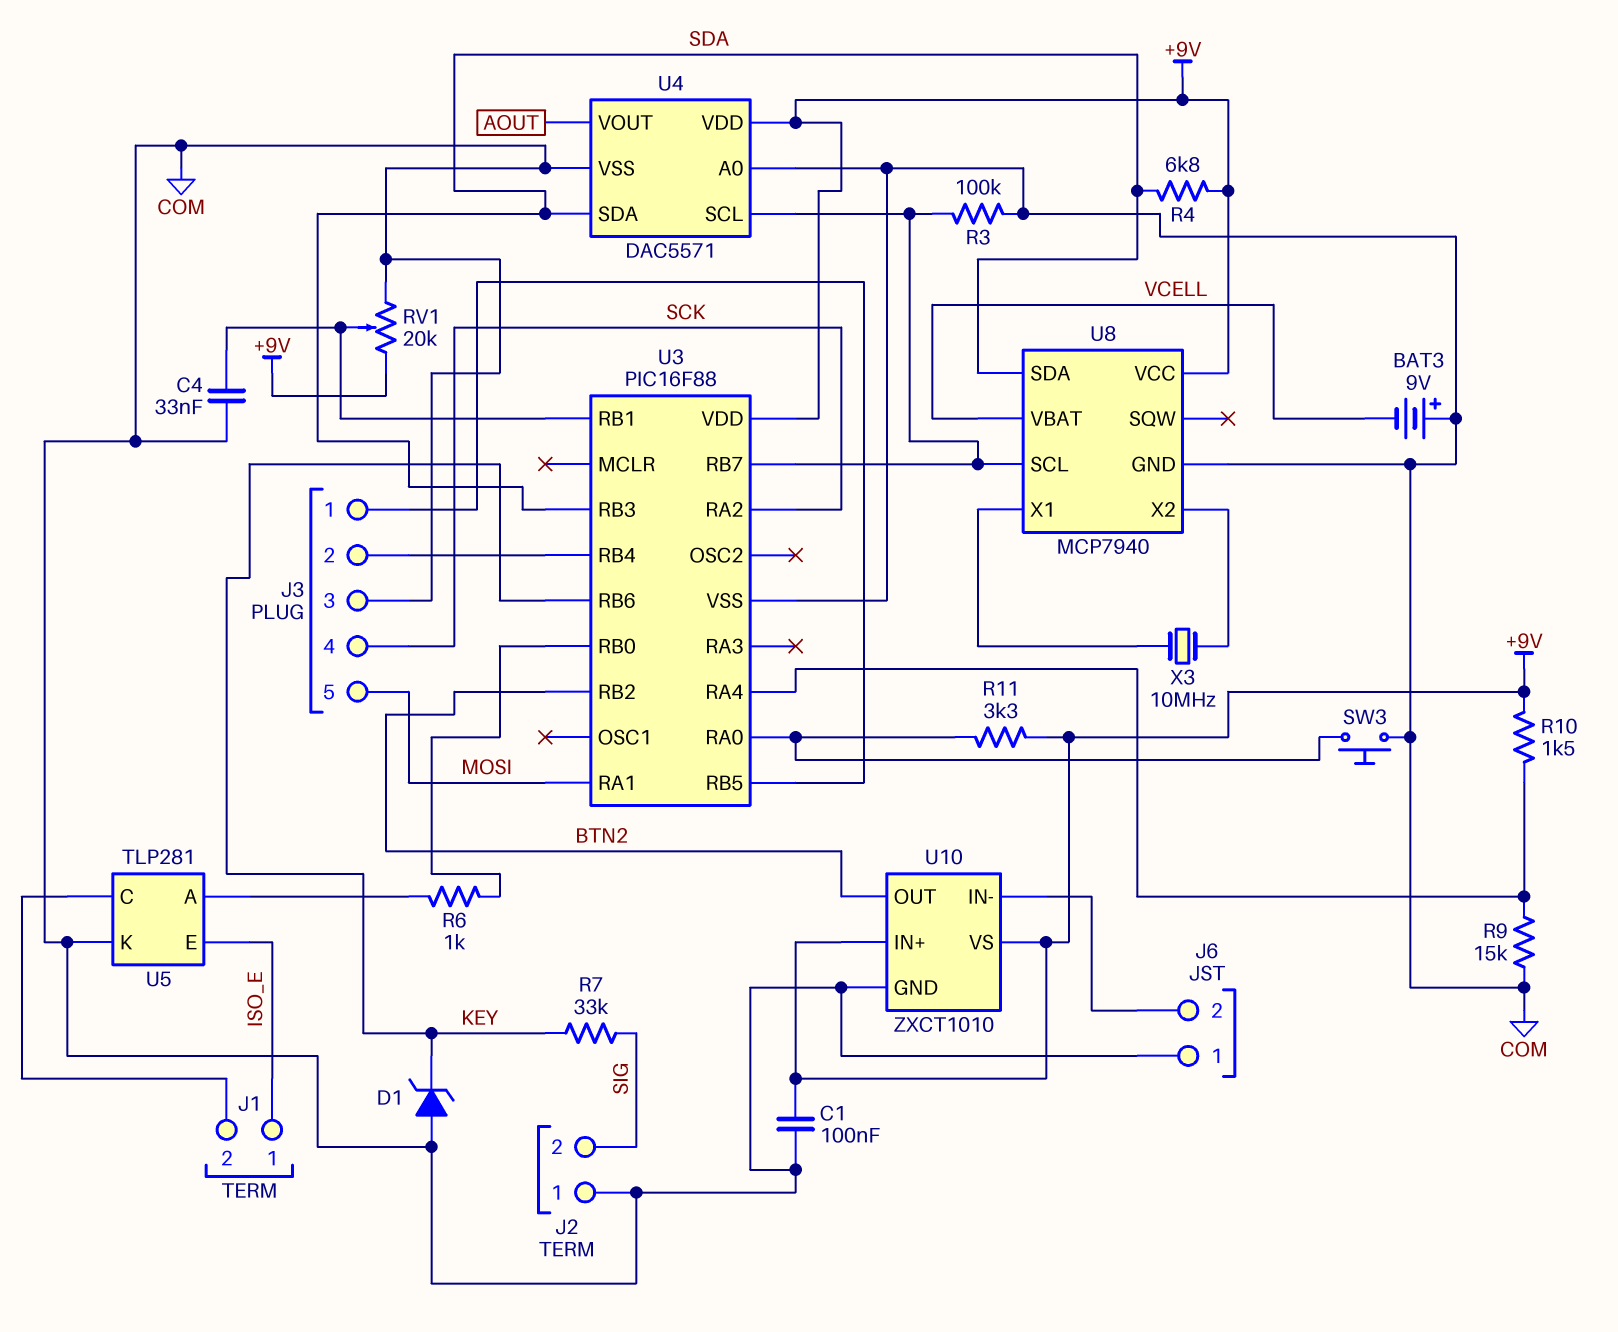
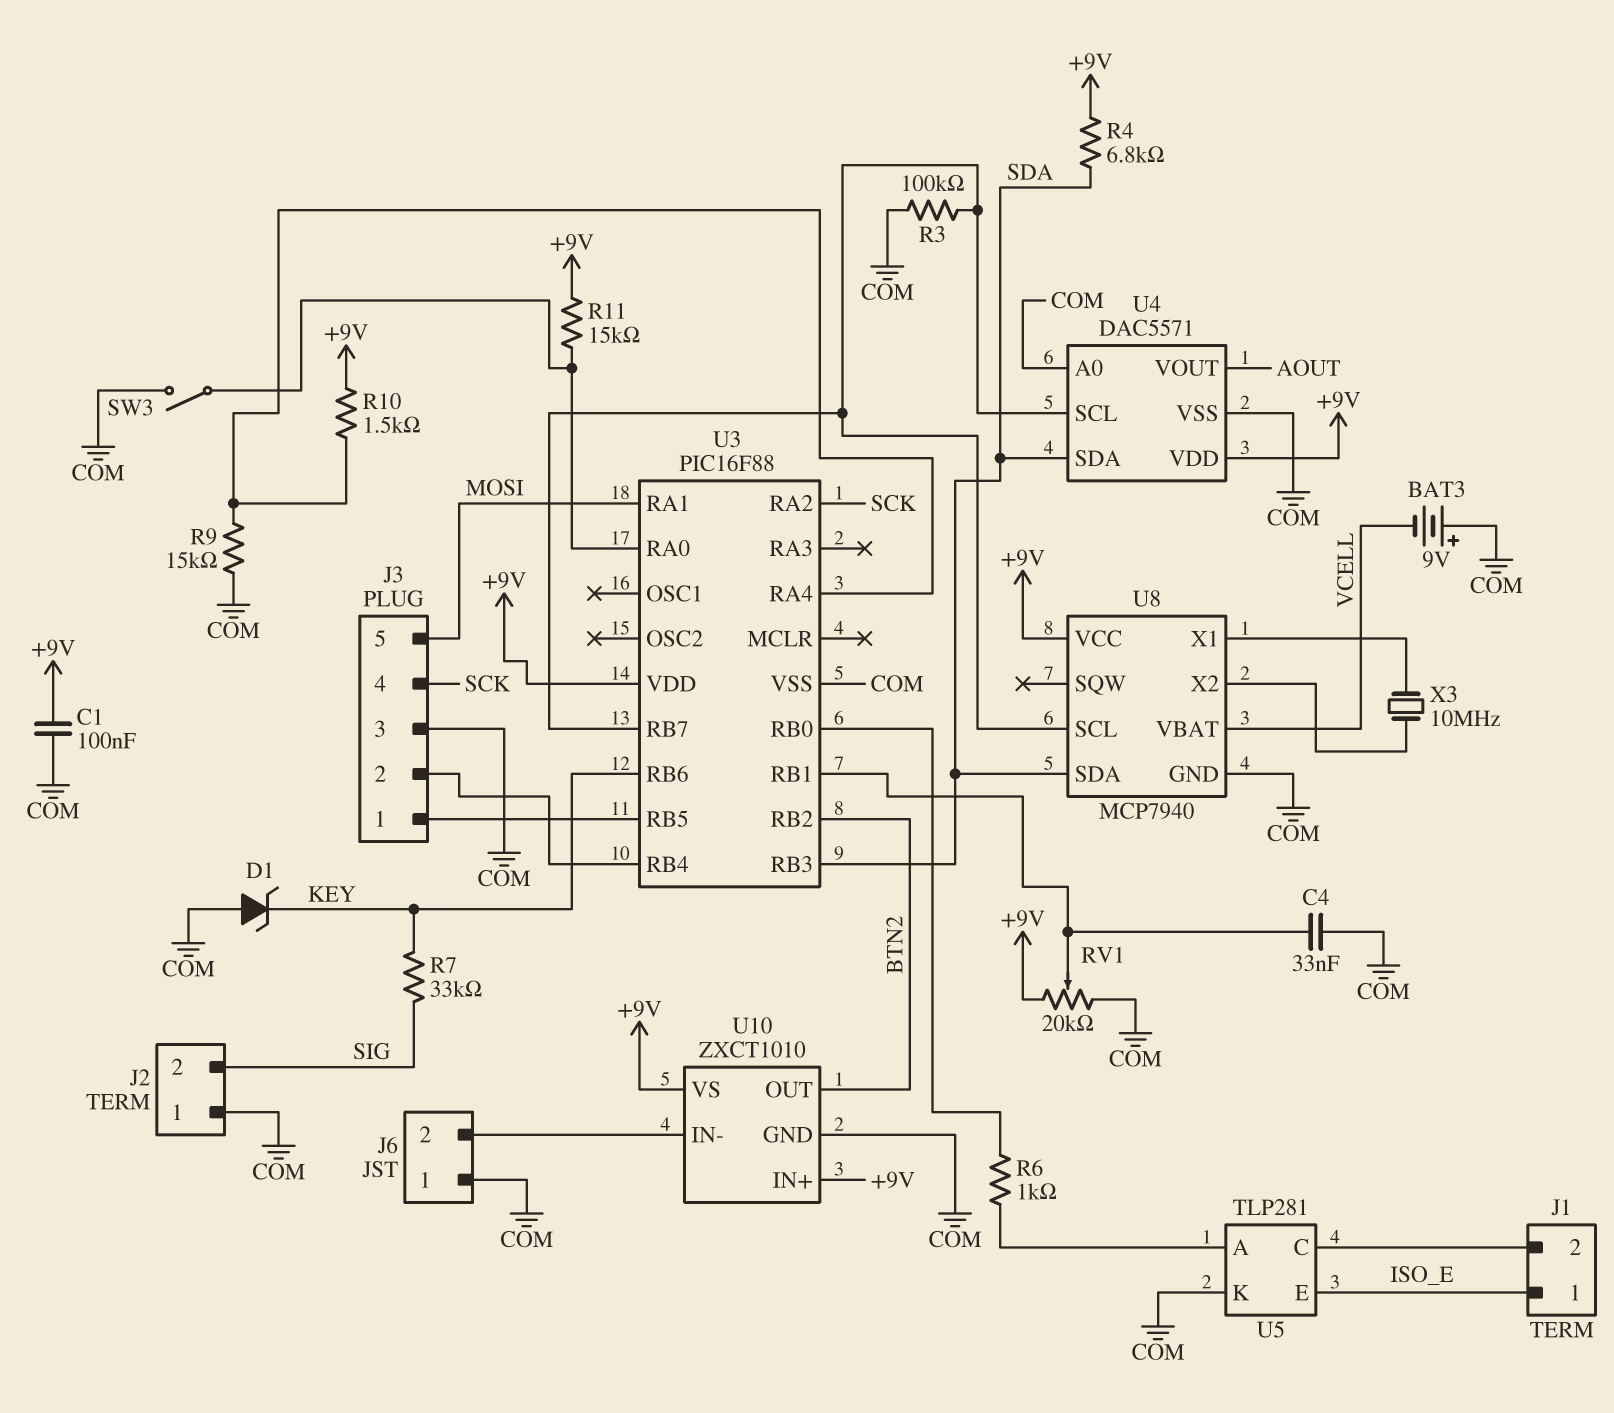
R11: 3.3k (+9V, U3/RA0) -> 15k (+9V, U3/RA0)
SW3: button (COM, U3/RA0) -> switch (COM, U3/RA0)

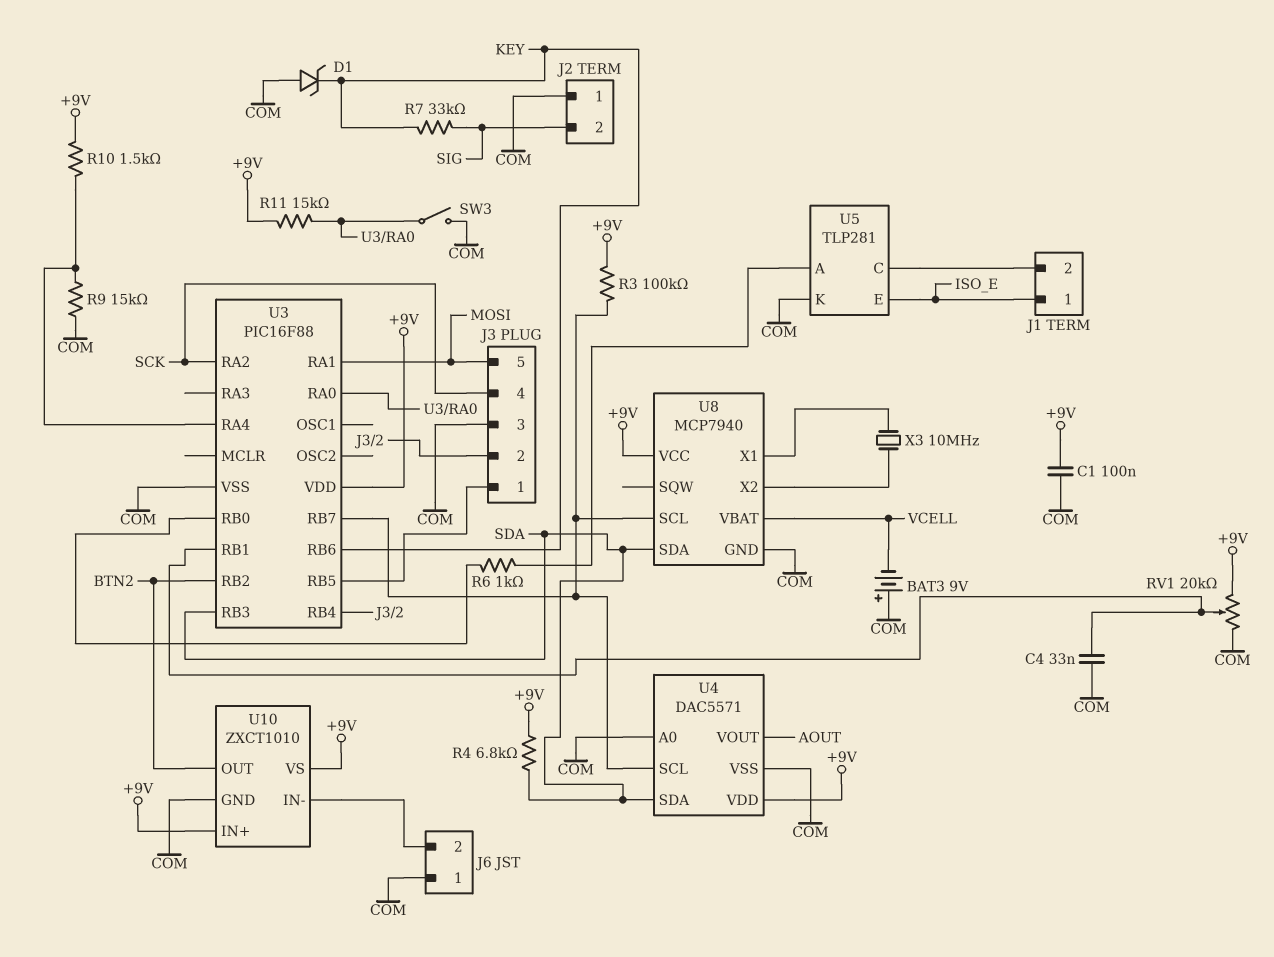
R3: 100k (COM, U3/RB7) -> 100k (+9V, U3/RB7)

